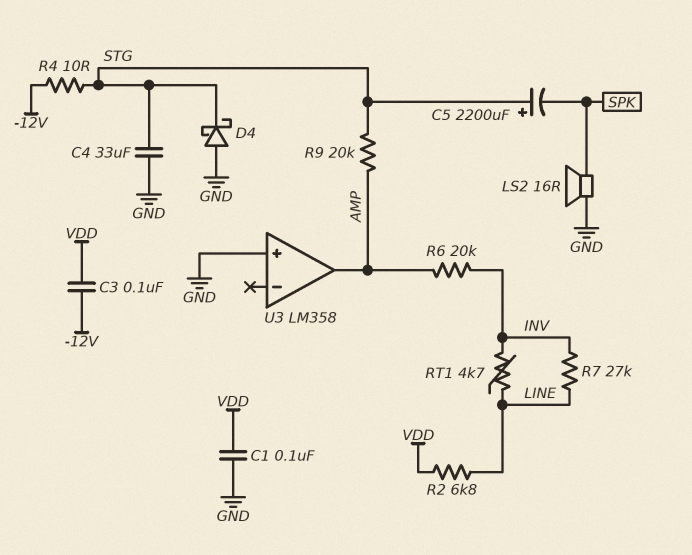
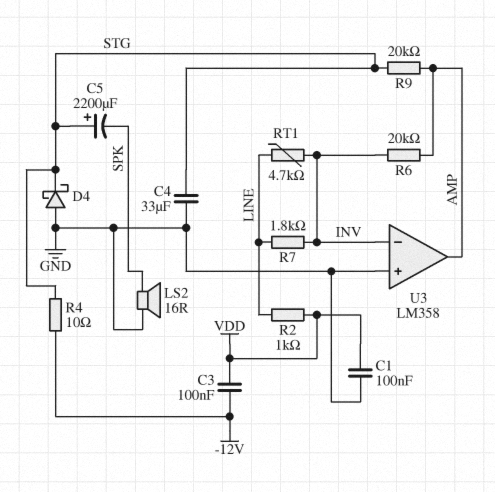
R2: 6.8k (LINE, VDD) -> 1k (LINE, VDD)
R7: 27k (INV, LINE) -> 1.8k (INV, LINE)
U3 pin in-: none -> INV

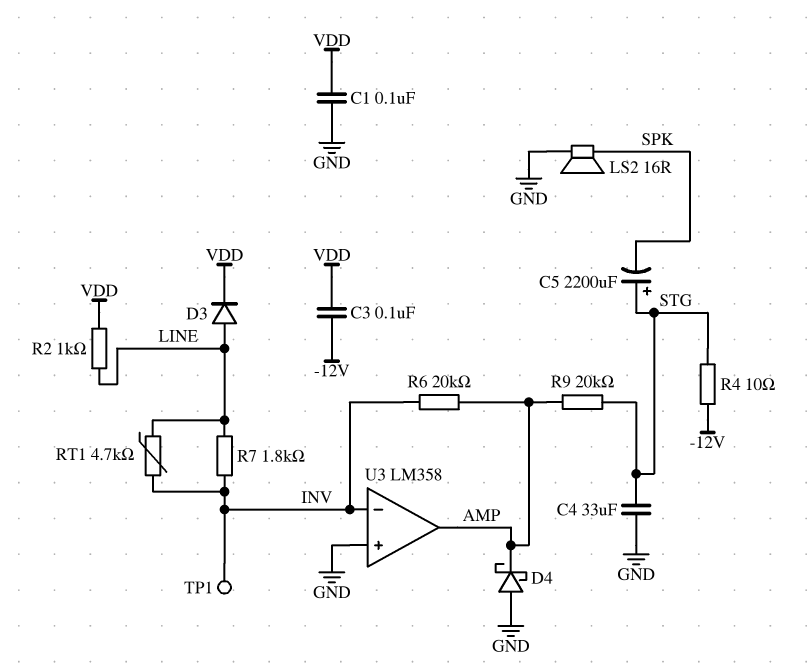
D3: none -> diode (A LINE, K VDD)
D4: schottky (A GND, K STG) -> schottky (A GND, K AMP)
TP1: none -> test point (INV)

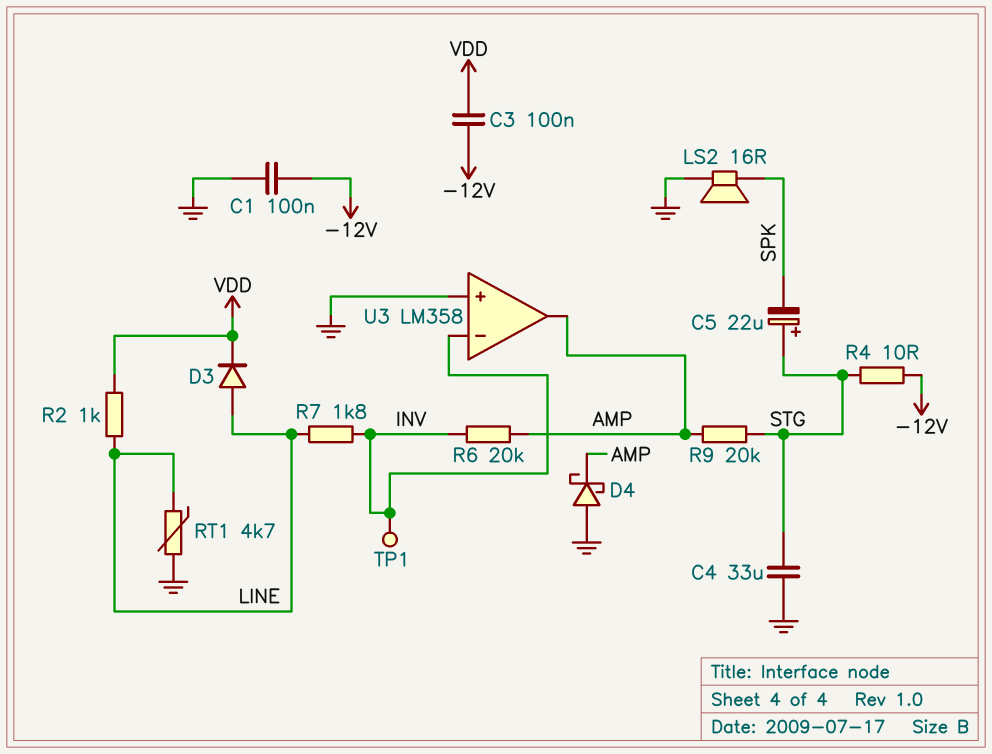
C1: 100nF (GND, VDD) -> 100nF (-12V, GND)
C5: 2200uF (plus STG, minus SPK) -> 22uF (plus STG, minus SPK)
RT1: 4.7k (INV, LINE) -> 4.7k (GND, LINE)

